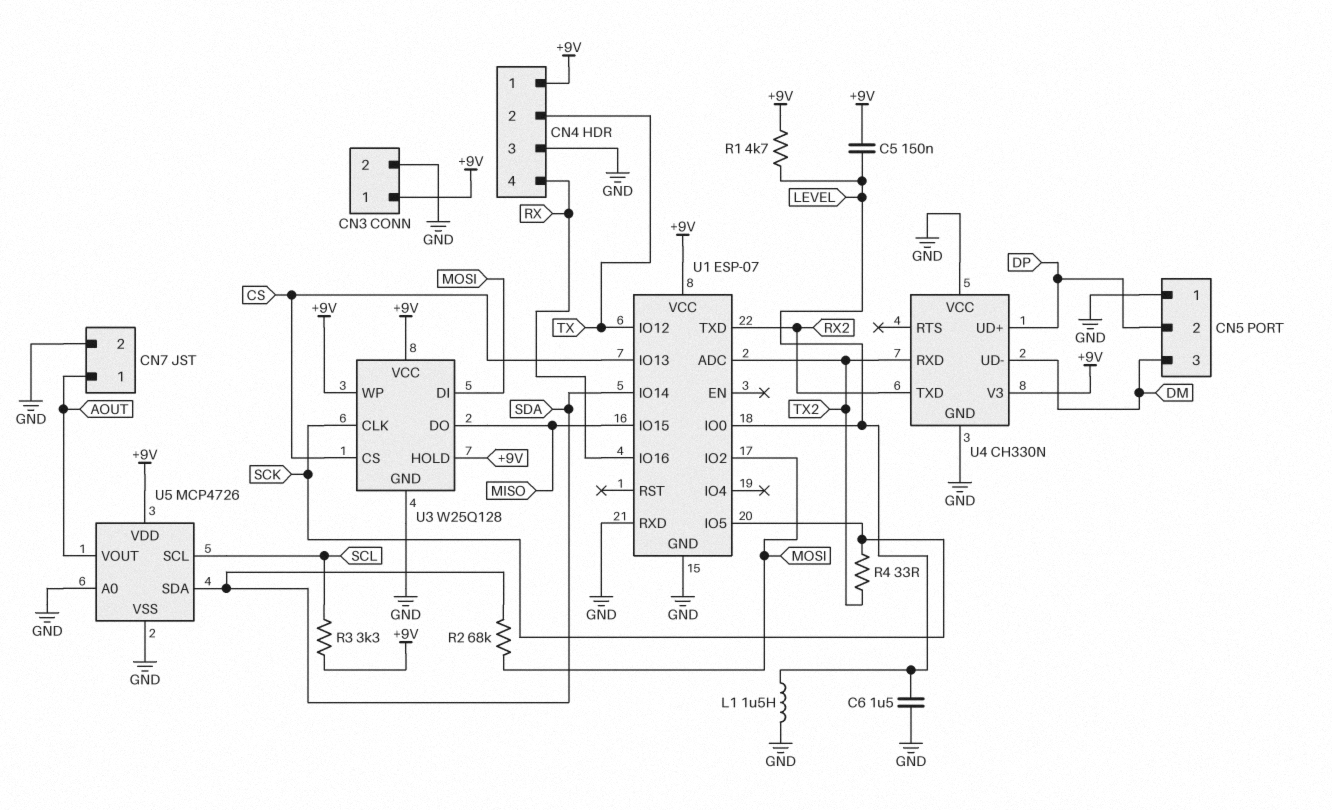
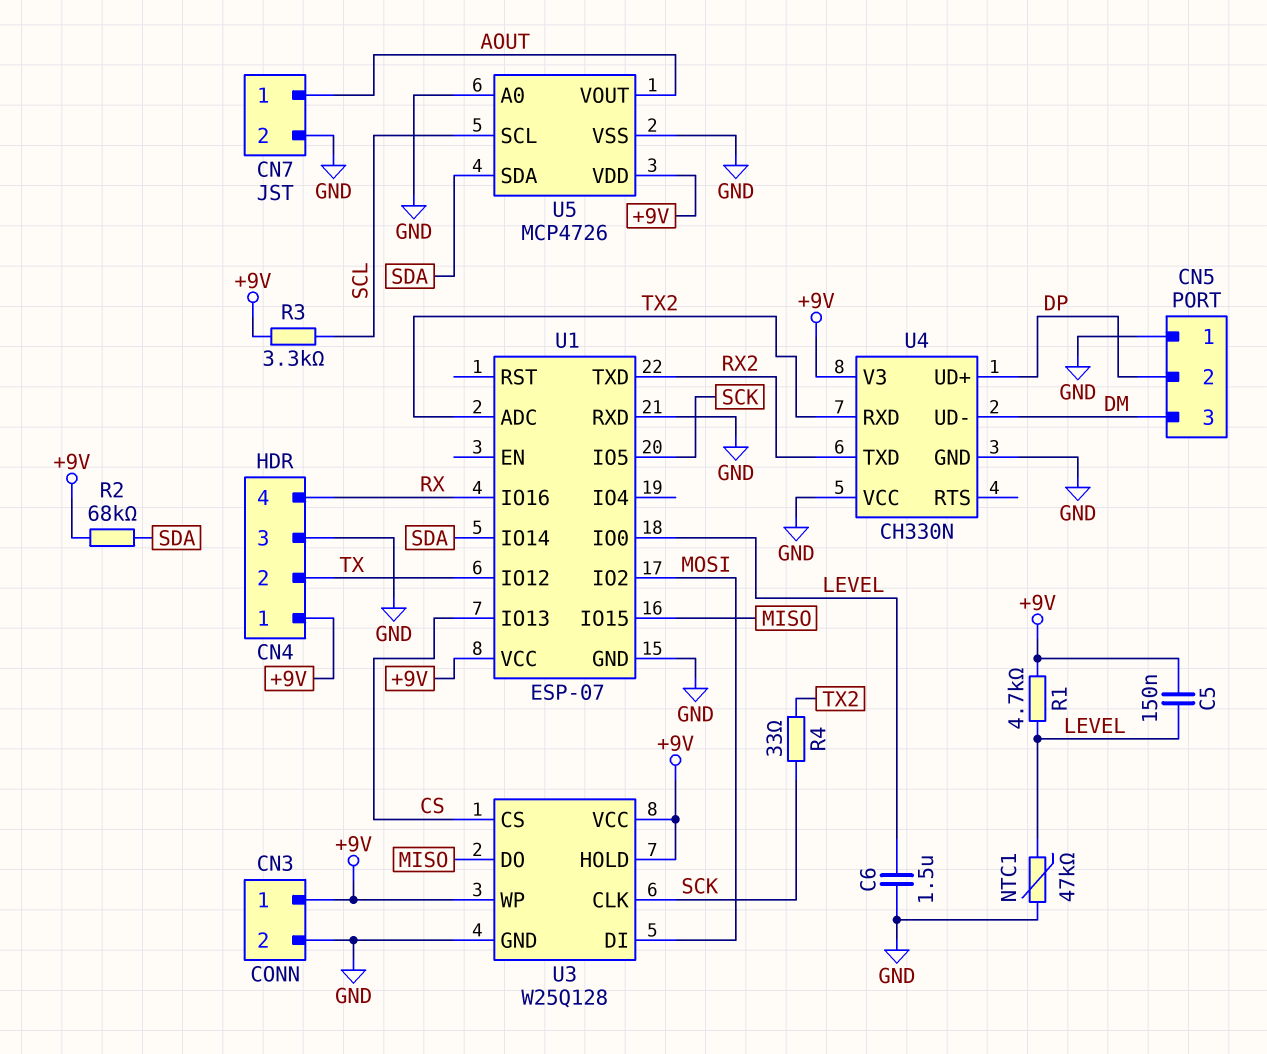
L1: 1.5uH (GND, LEVEL) -> none
NTC1: none -> 47k (GND, LEVEL)
R2: 68k (MOSI, SDA) -> 68k (+9V, SDA)

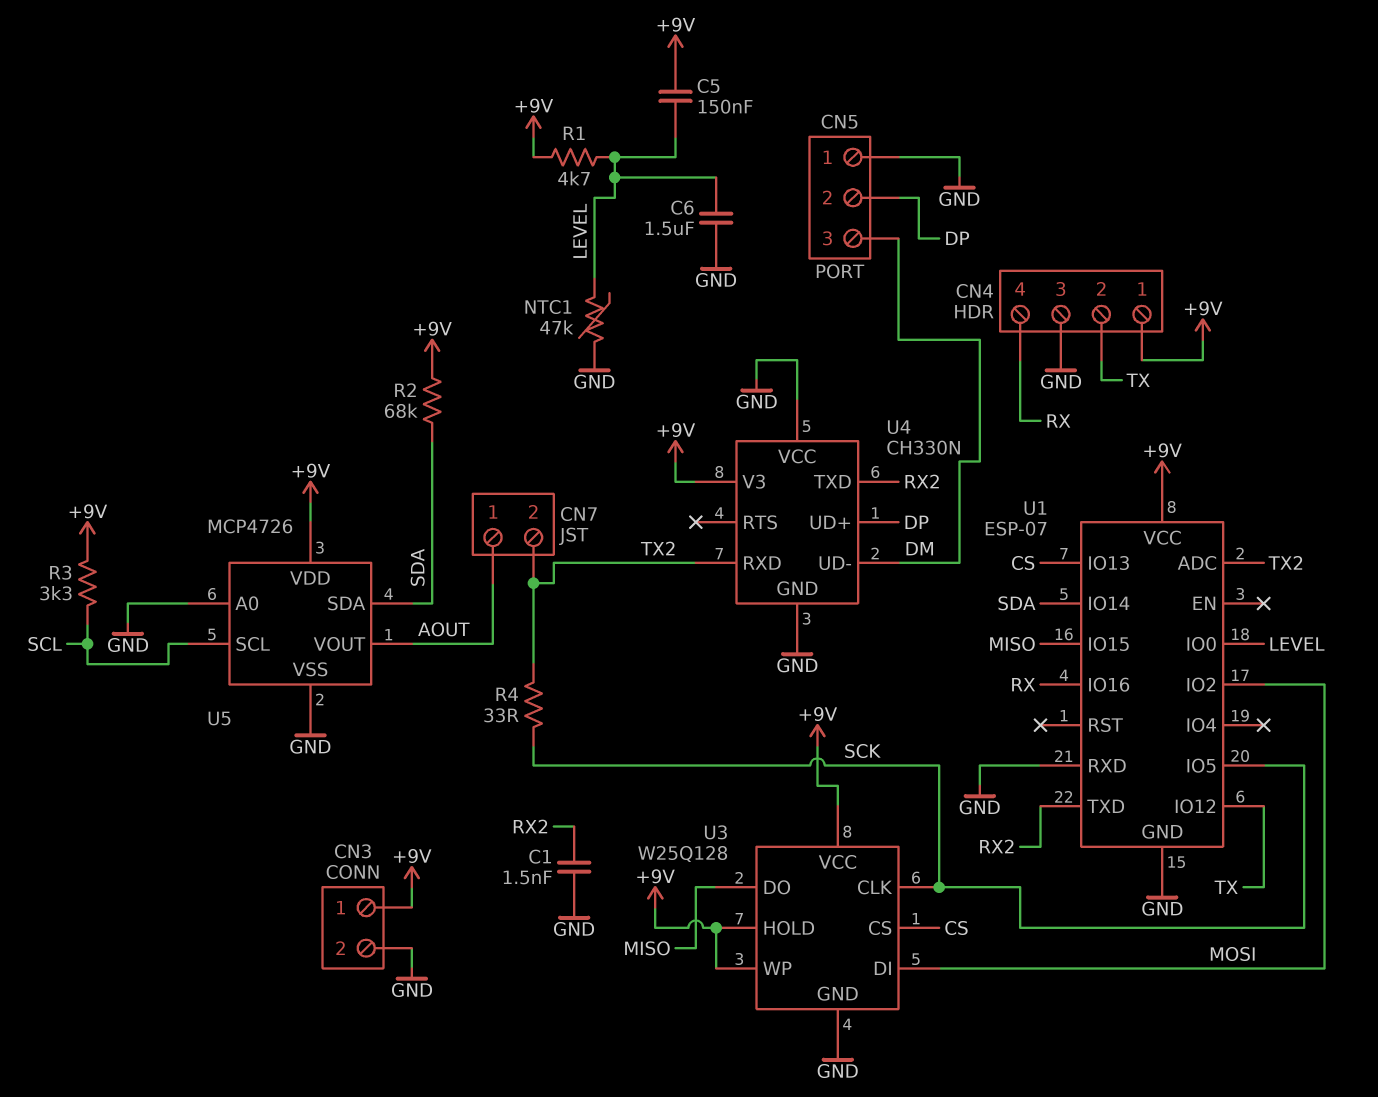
C1: none -> 1.5nF (GND, RX2)
CN7 pin 2: GND -> TX2

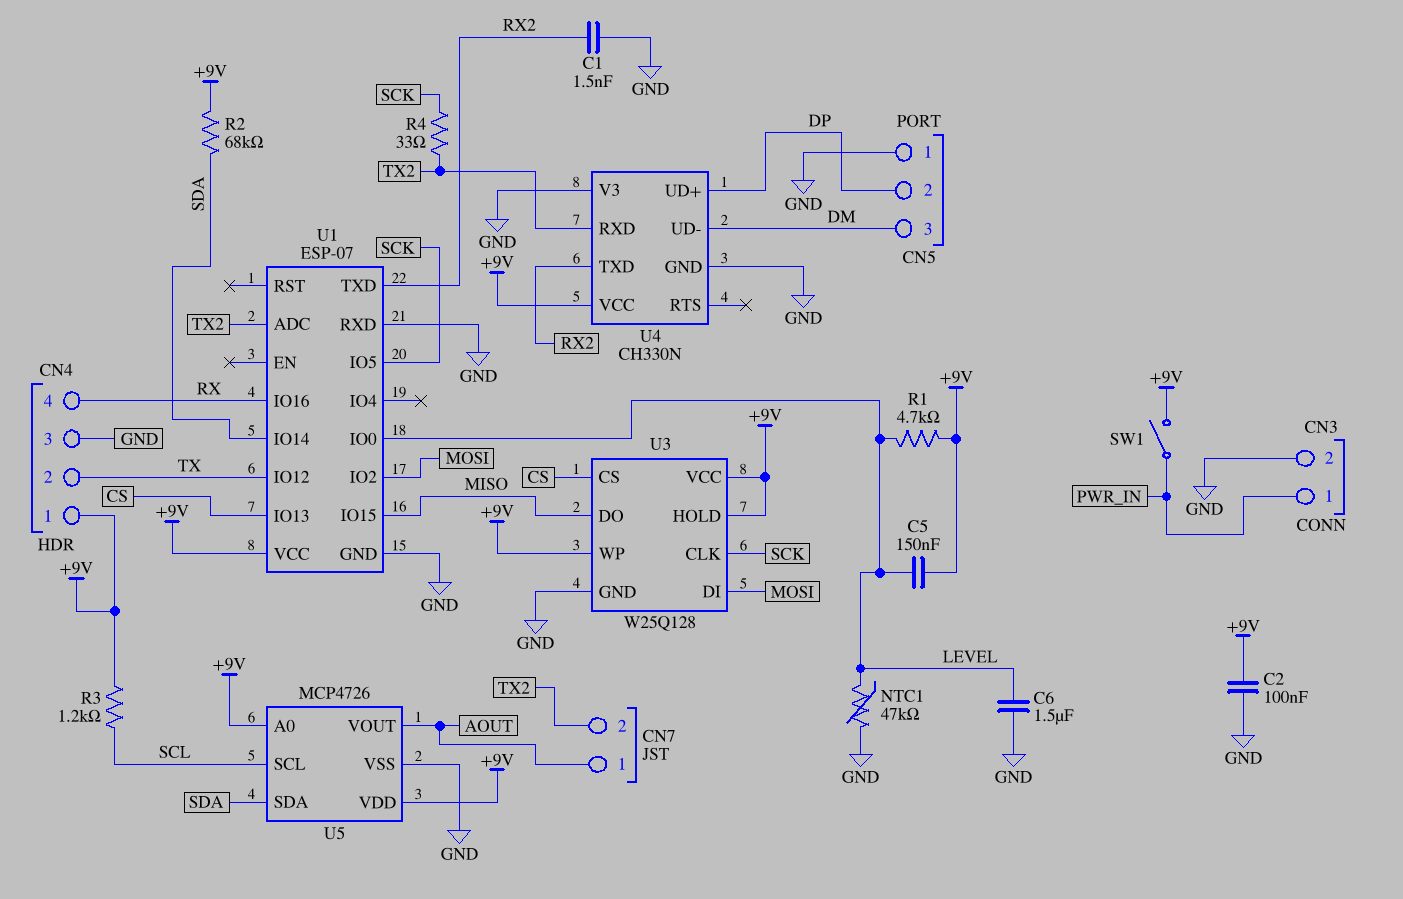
C2: none -> 100nF (+9V, GND)
CN3 pin 1: +9V -> PWR_IN
R3: 3.3k (+9V, SCL) -> 1.2k (+9V, SCL)
SW1: none -> switch (+9V, PWR_IN)
U4 pin V3: +9V -> GND
U4 pin VCC: GND -> +9V
U5 pin A0: GND -> +9V

